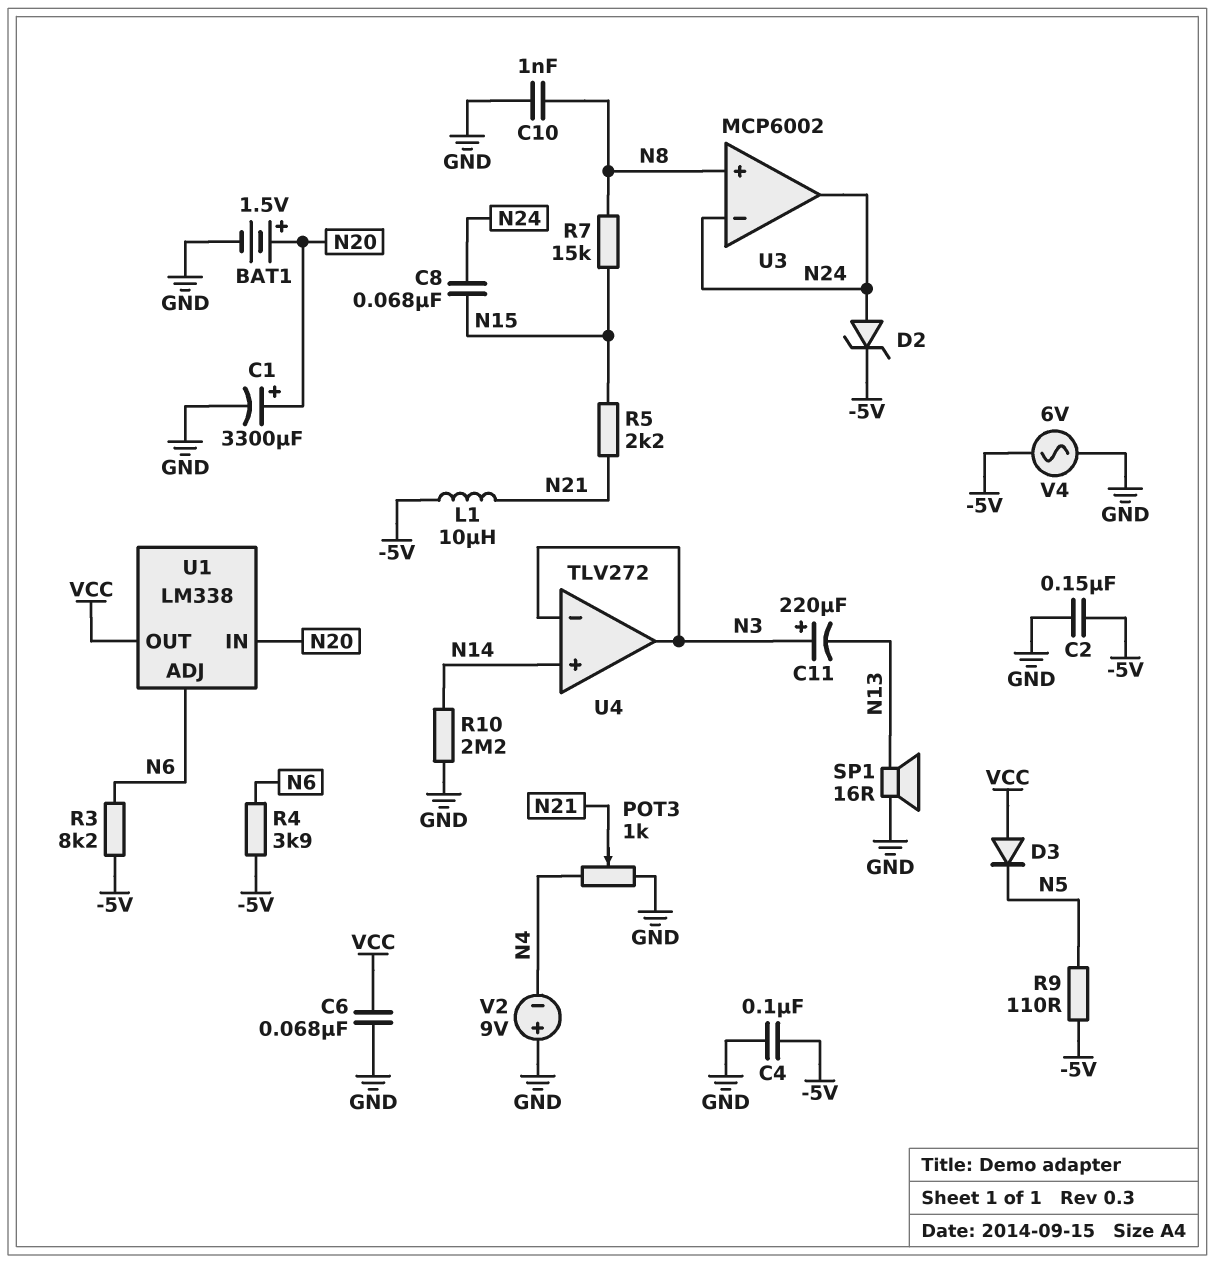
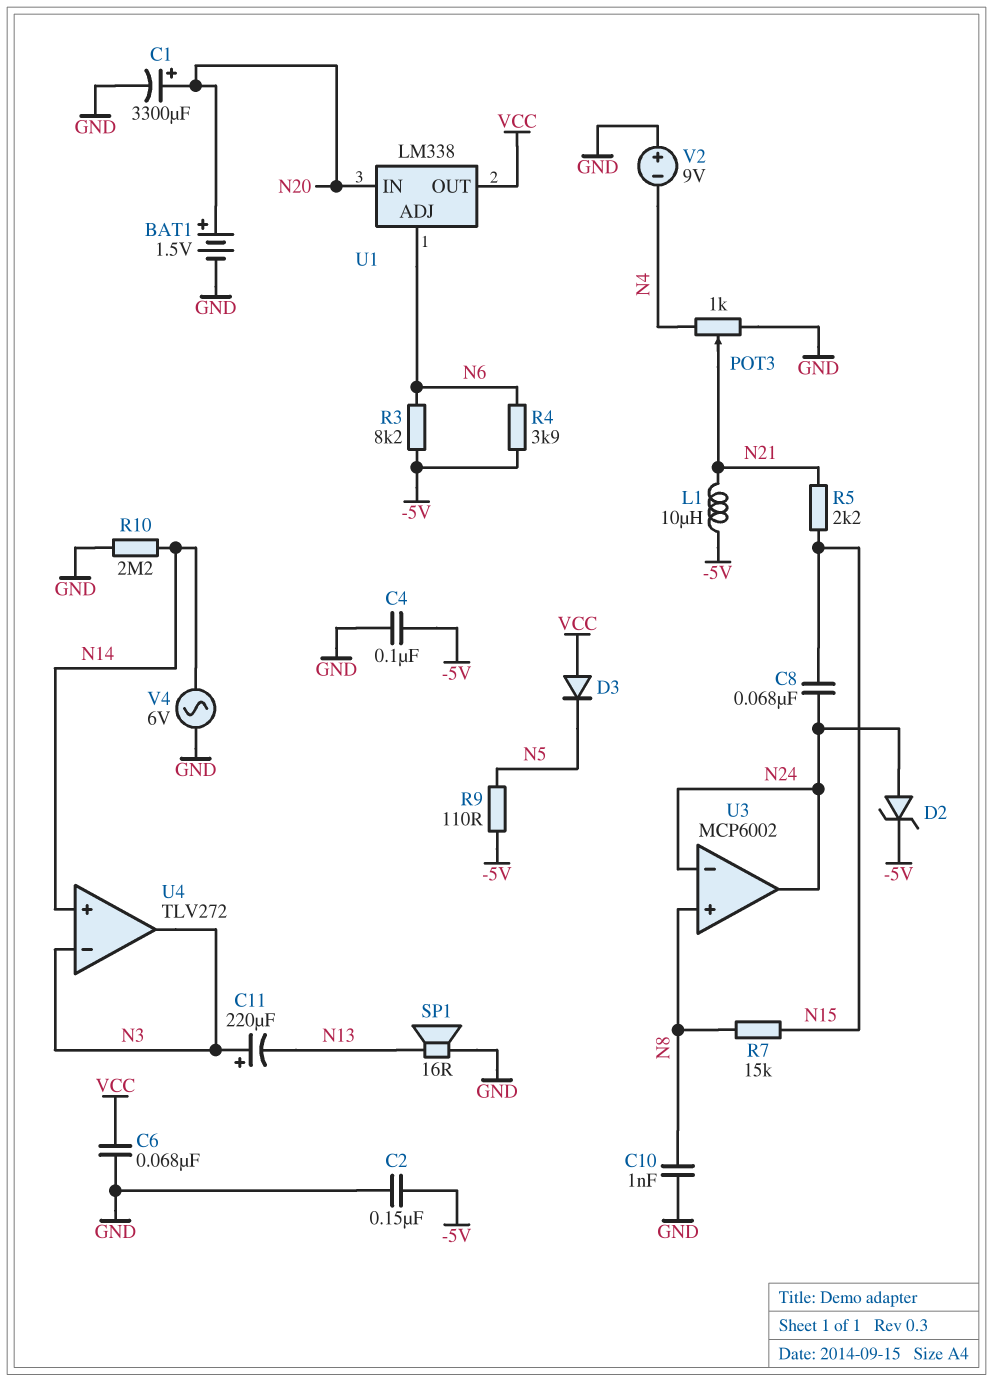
V4: AC 6V (-5V, GND) -> AC 6V (GND, N14)

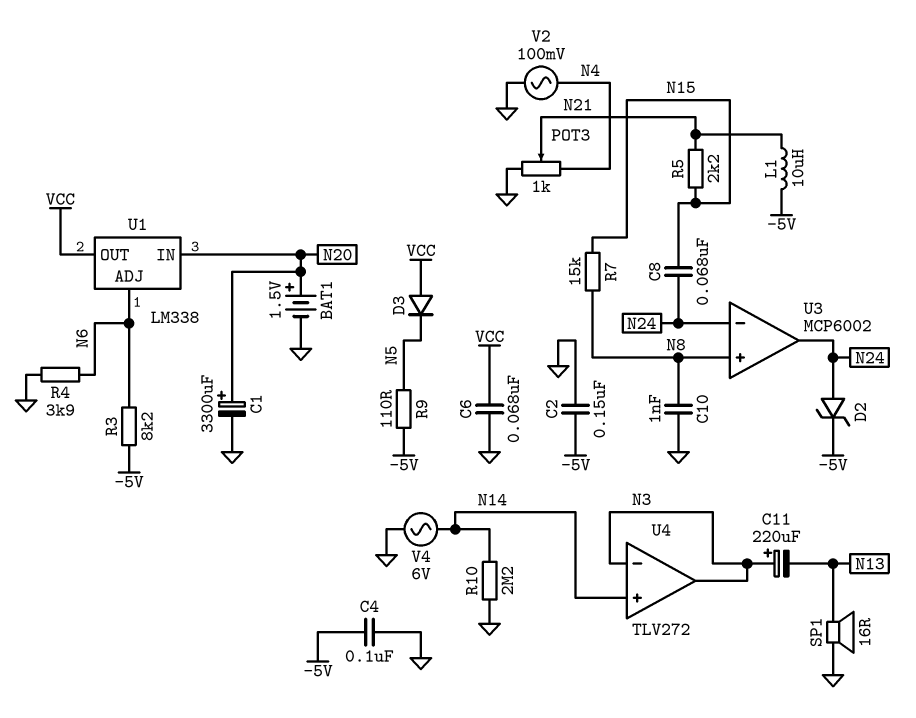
R4: 3.9k (-5V, N6) -> 3.9k (GND, N6)
V2: 9V (plus GND, minus N4) -> AC 100mV (GND, N4)

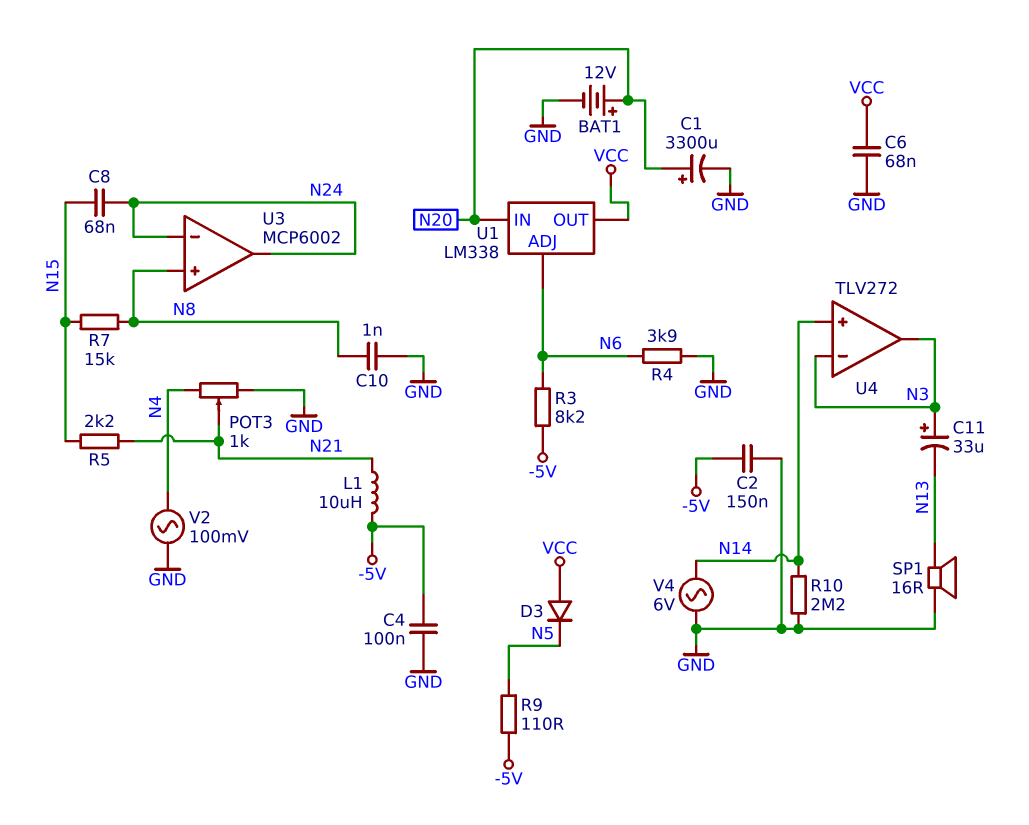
BAT1: 1.5V (plus N20, minus GND) -> 12V (plus N20, minus GND)
C11: 220uF (plus N3, minus N13) -> 33uF (plus N3, minus N13)
D2: zener (A N24, K -5V) -> none

